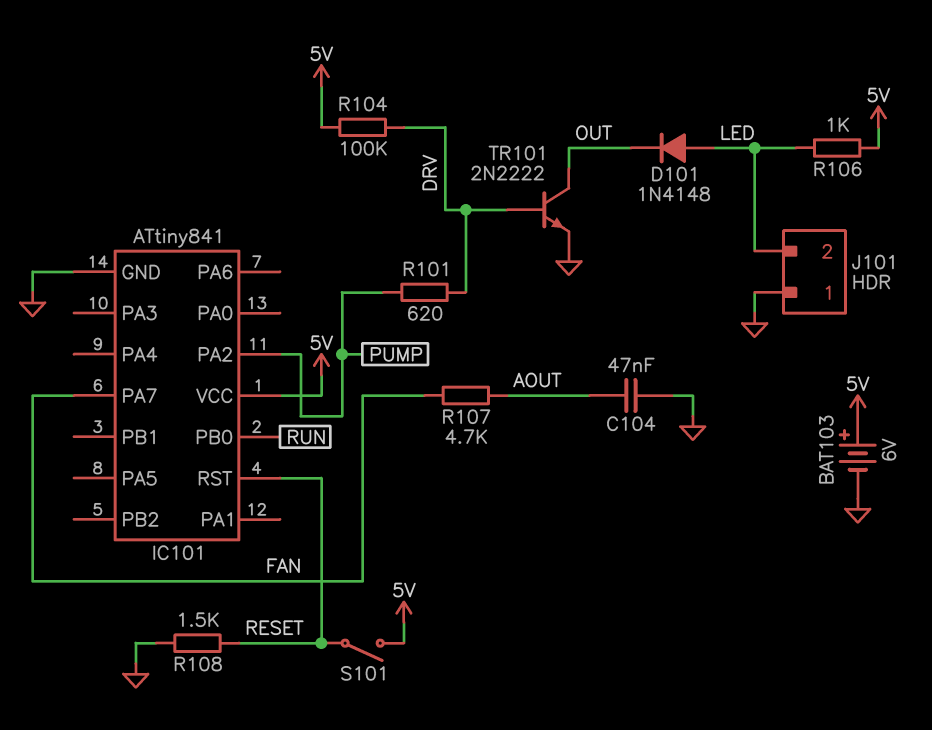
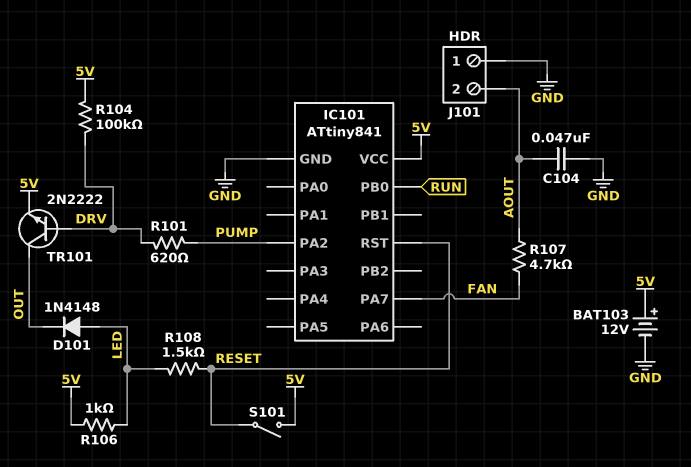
BAT103: 6V (plus 5V, minus GND) -> 12V (plus 5V, minus GND)
J101 pin 2: LED -> AOUT
R108: 1.5k (GND, RESET) -> 1.5k (LED, RESET)
TR101: NPN 2N2222 (B DRV, C OUT, E GND) -> NPN 2N2222 (B DRV, C OUT, E 5V)

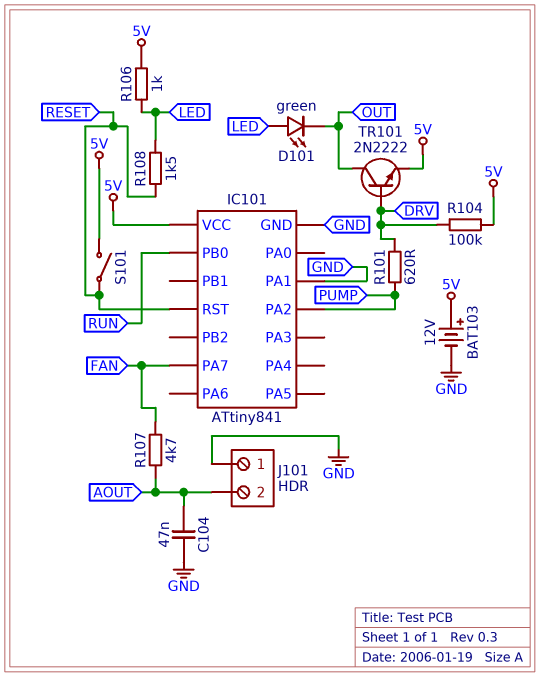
D101: diode 1N4148 (A LED, K OUT) -> LED green (A LED, K OUT)
IC101 pin PA1: none -> GND

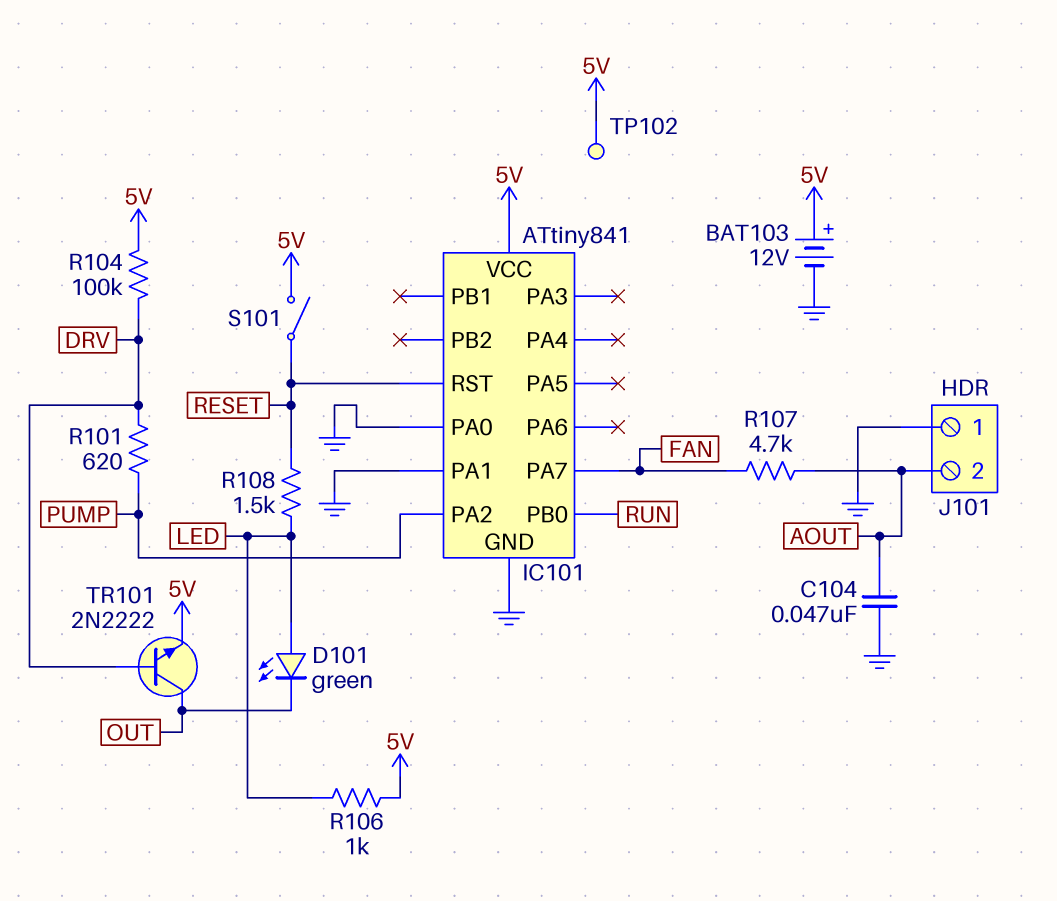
IC101 pin PA0: none -> GND
TP102: none -> test point (5V)

